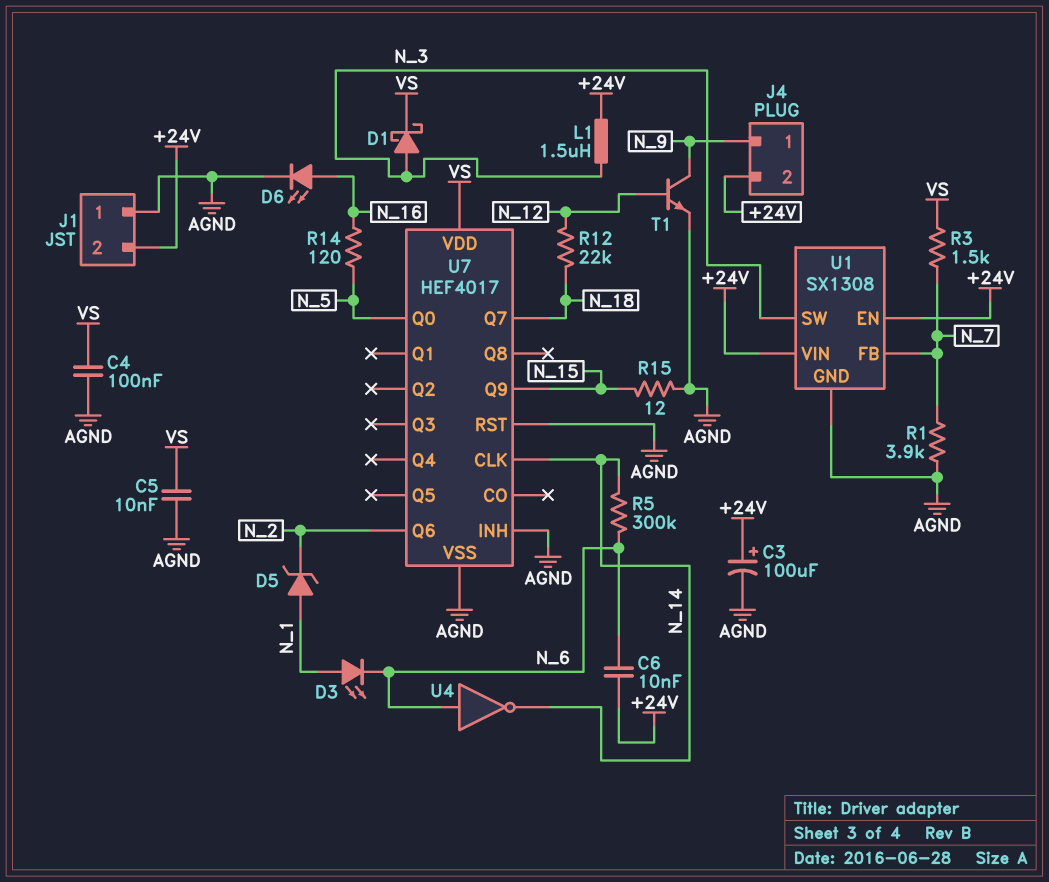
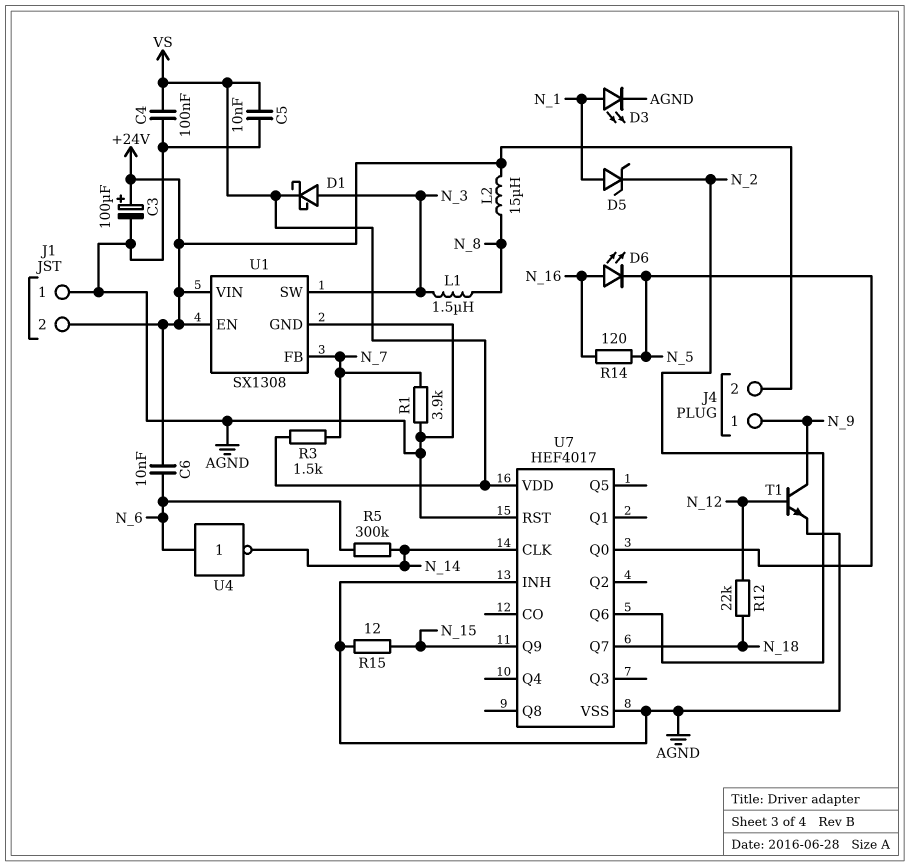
D3: LED (A N_1, K N_6) -> LED (A N_1, K AGND)
D6: LED (A N_16, K AGND) -> LED (A N_16, K N_5)
L1: 1.5uH (+24V, N_3) -> 1.5uH (N_3, N_8)
L2: none -> 15uH (+24V, N_8)

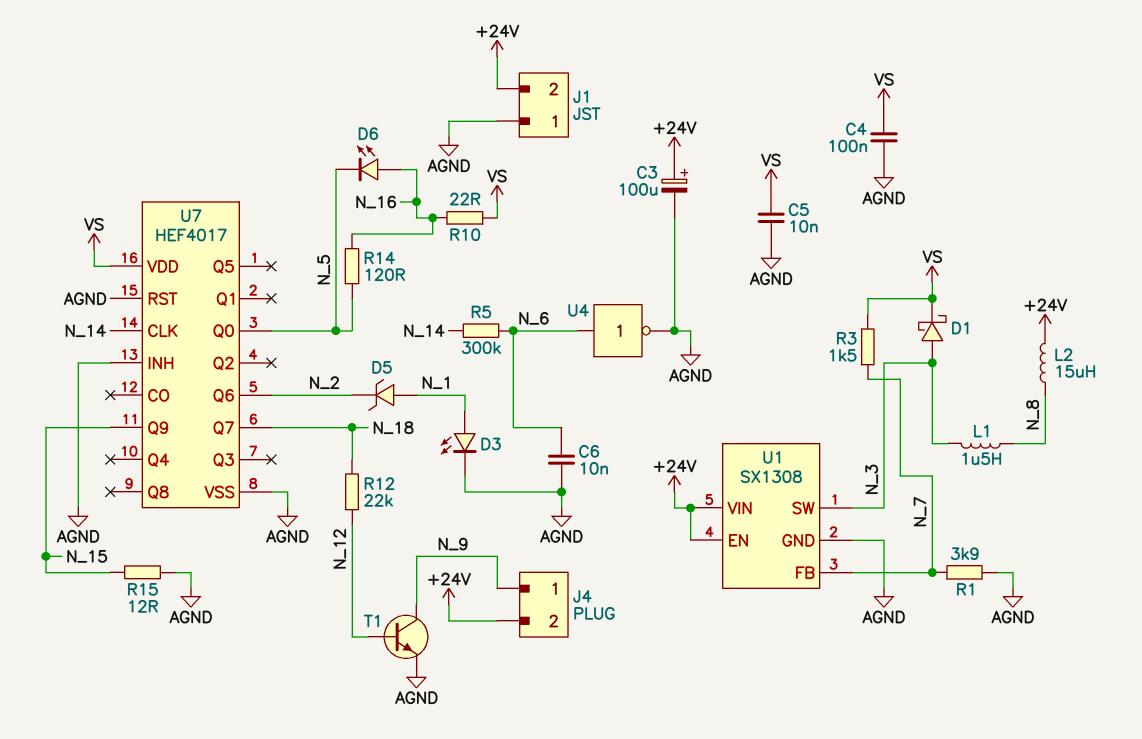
C6: 10nF (+24V, N_6) -> 10nF (AGND, N_6)
R10: none -> 22 (N_16, VS)
U4: NOT (in N_6, out N_14) -> NOT (in N_6, out AGND)

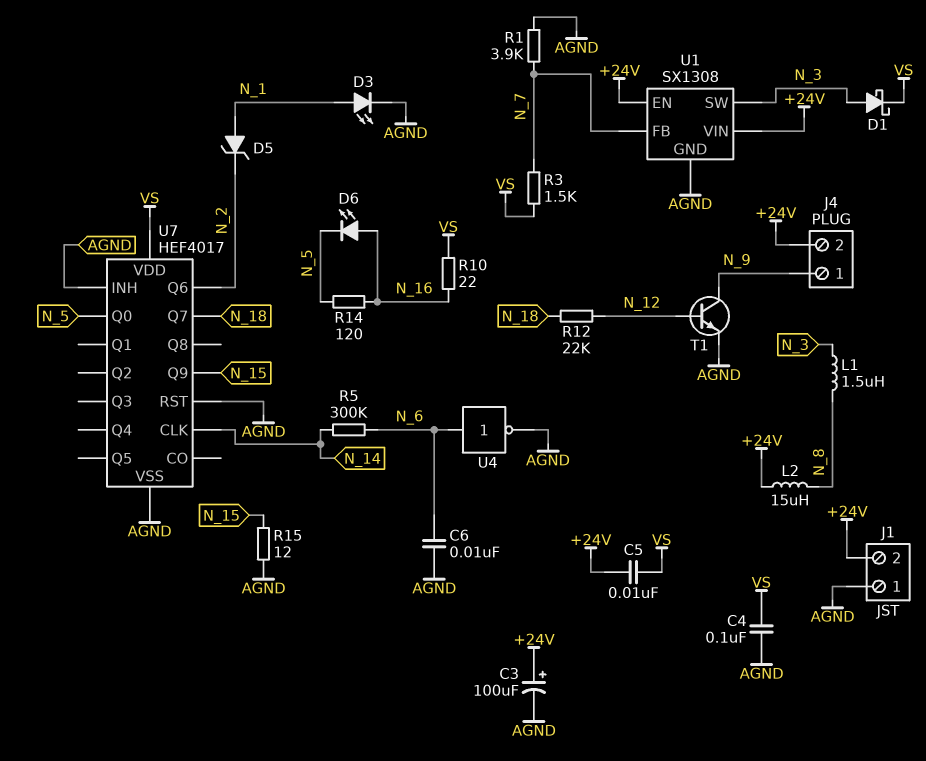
C5: 10nF (AGND, VS) -> 10nF (+24V, VS)

